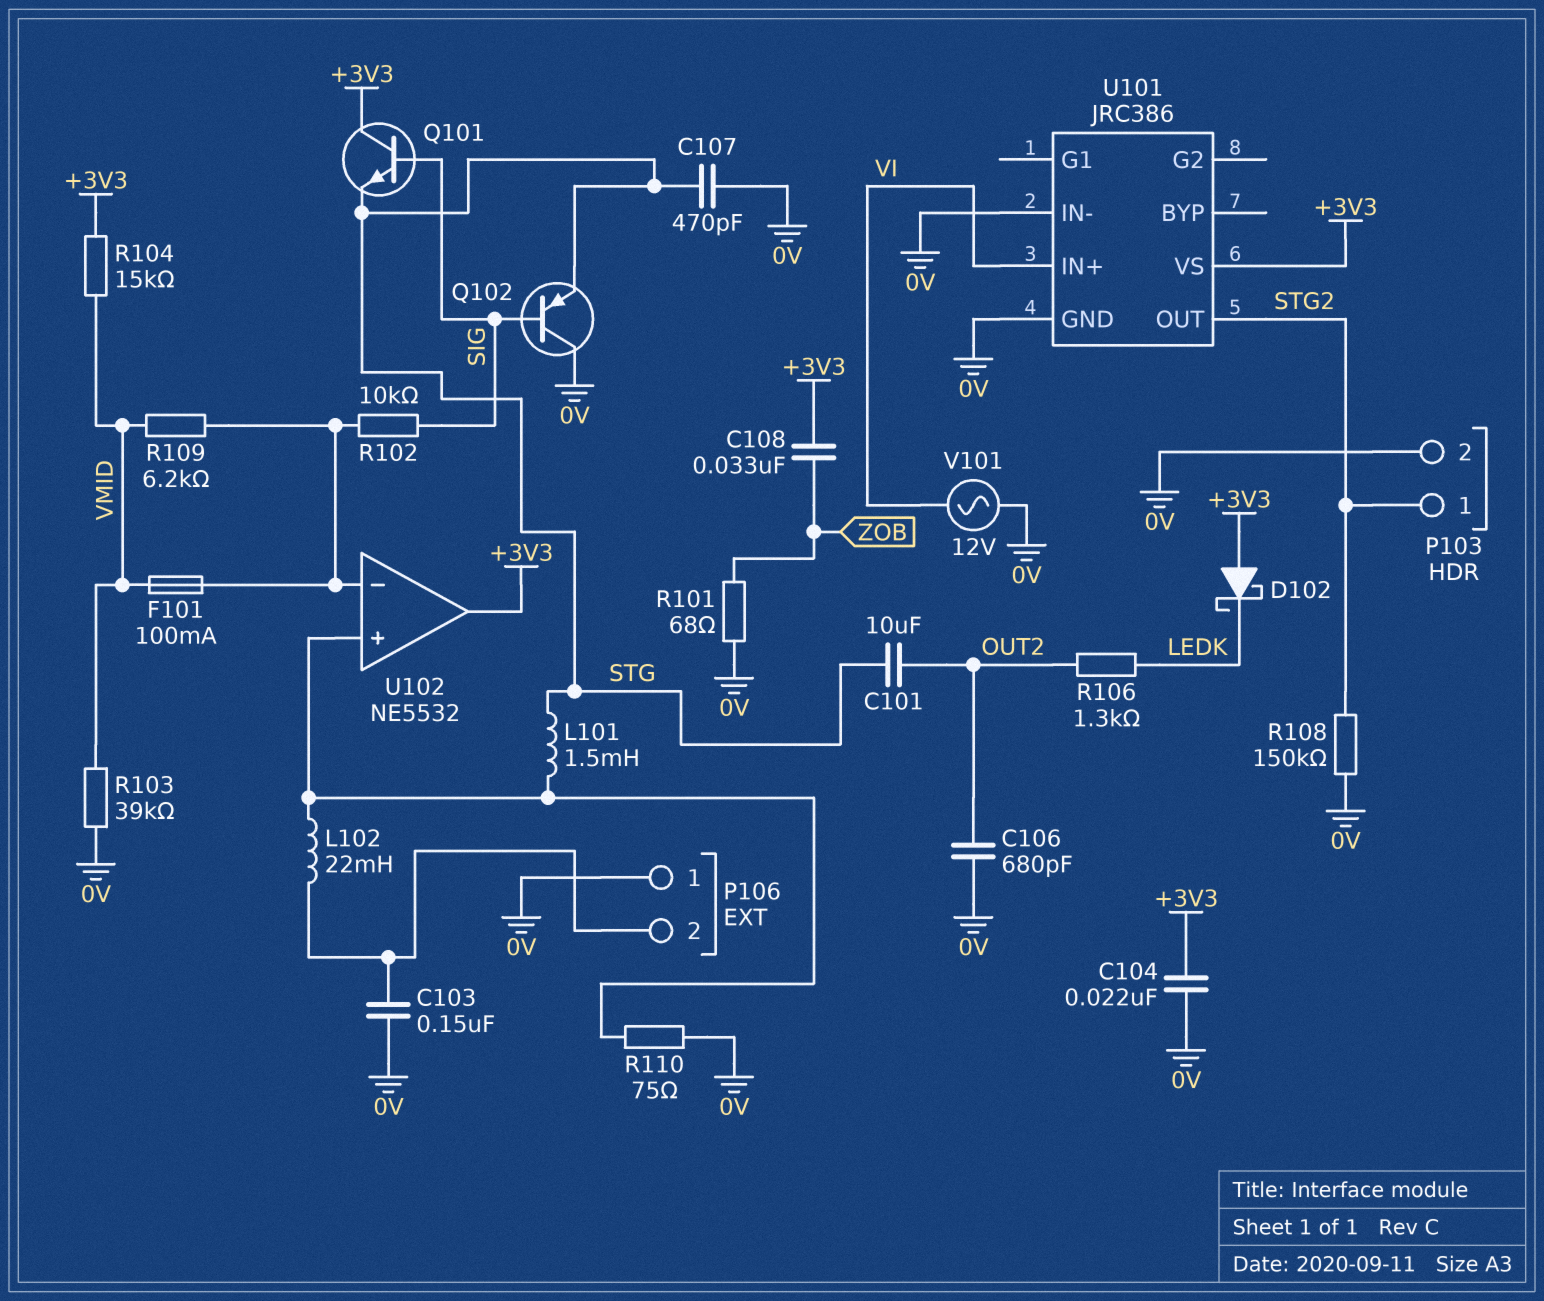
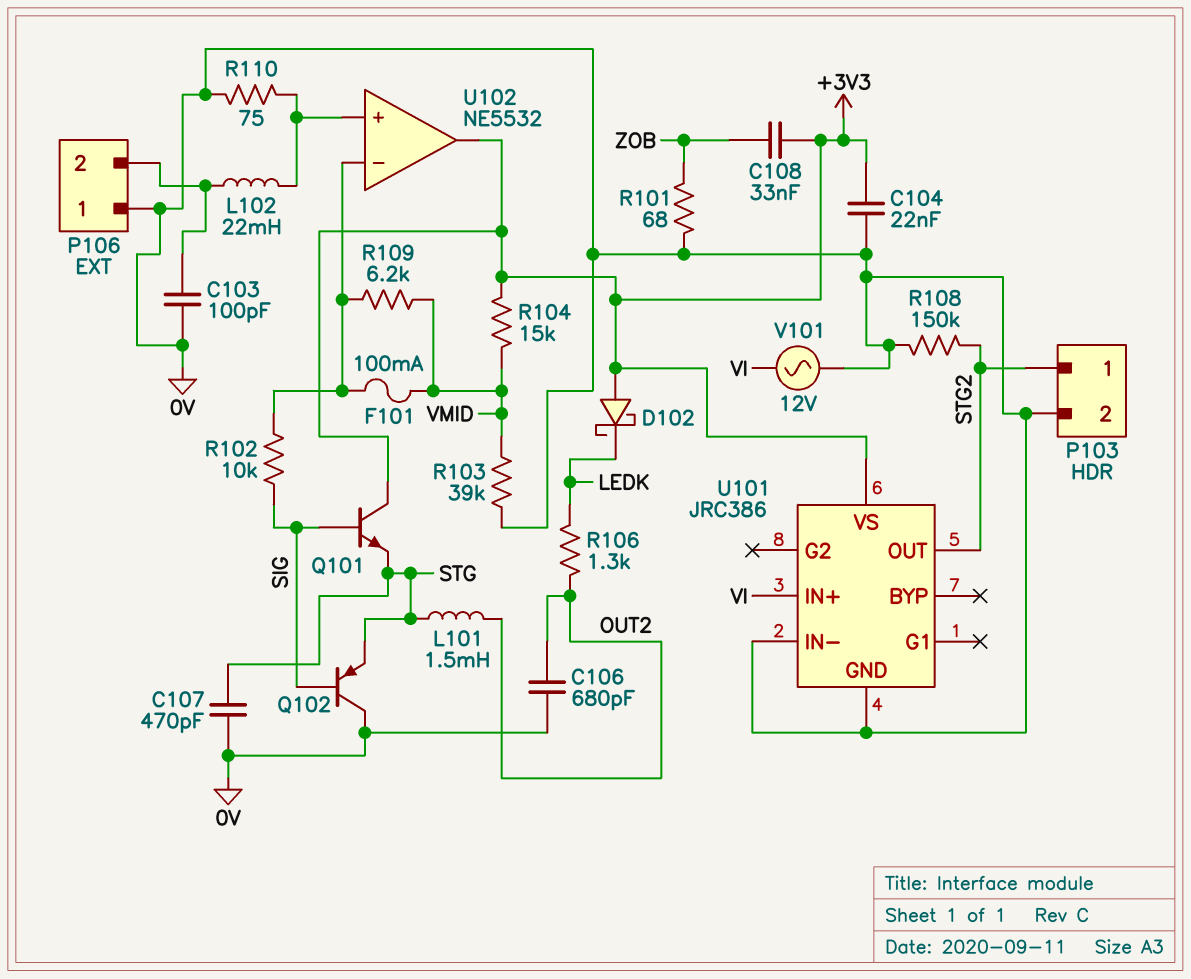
C101: 10uF (OUT2, STG) -> none
C103: 150nF (0V, P106/2) -> 100pF (0V, P106/2)
L101: 1.5mH (STG, U102/in+) -> 1.5mH (OUT2, STG)

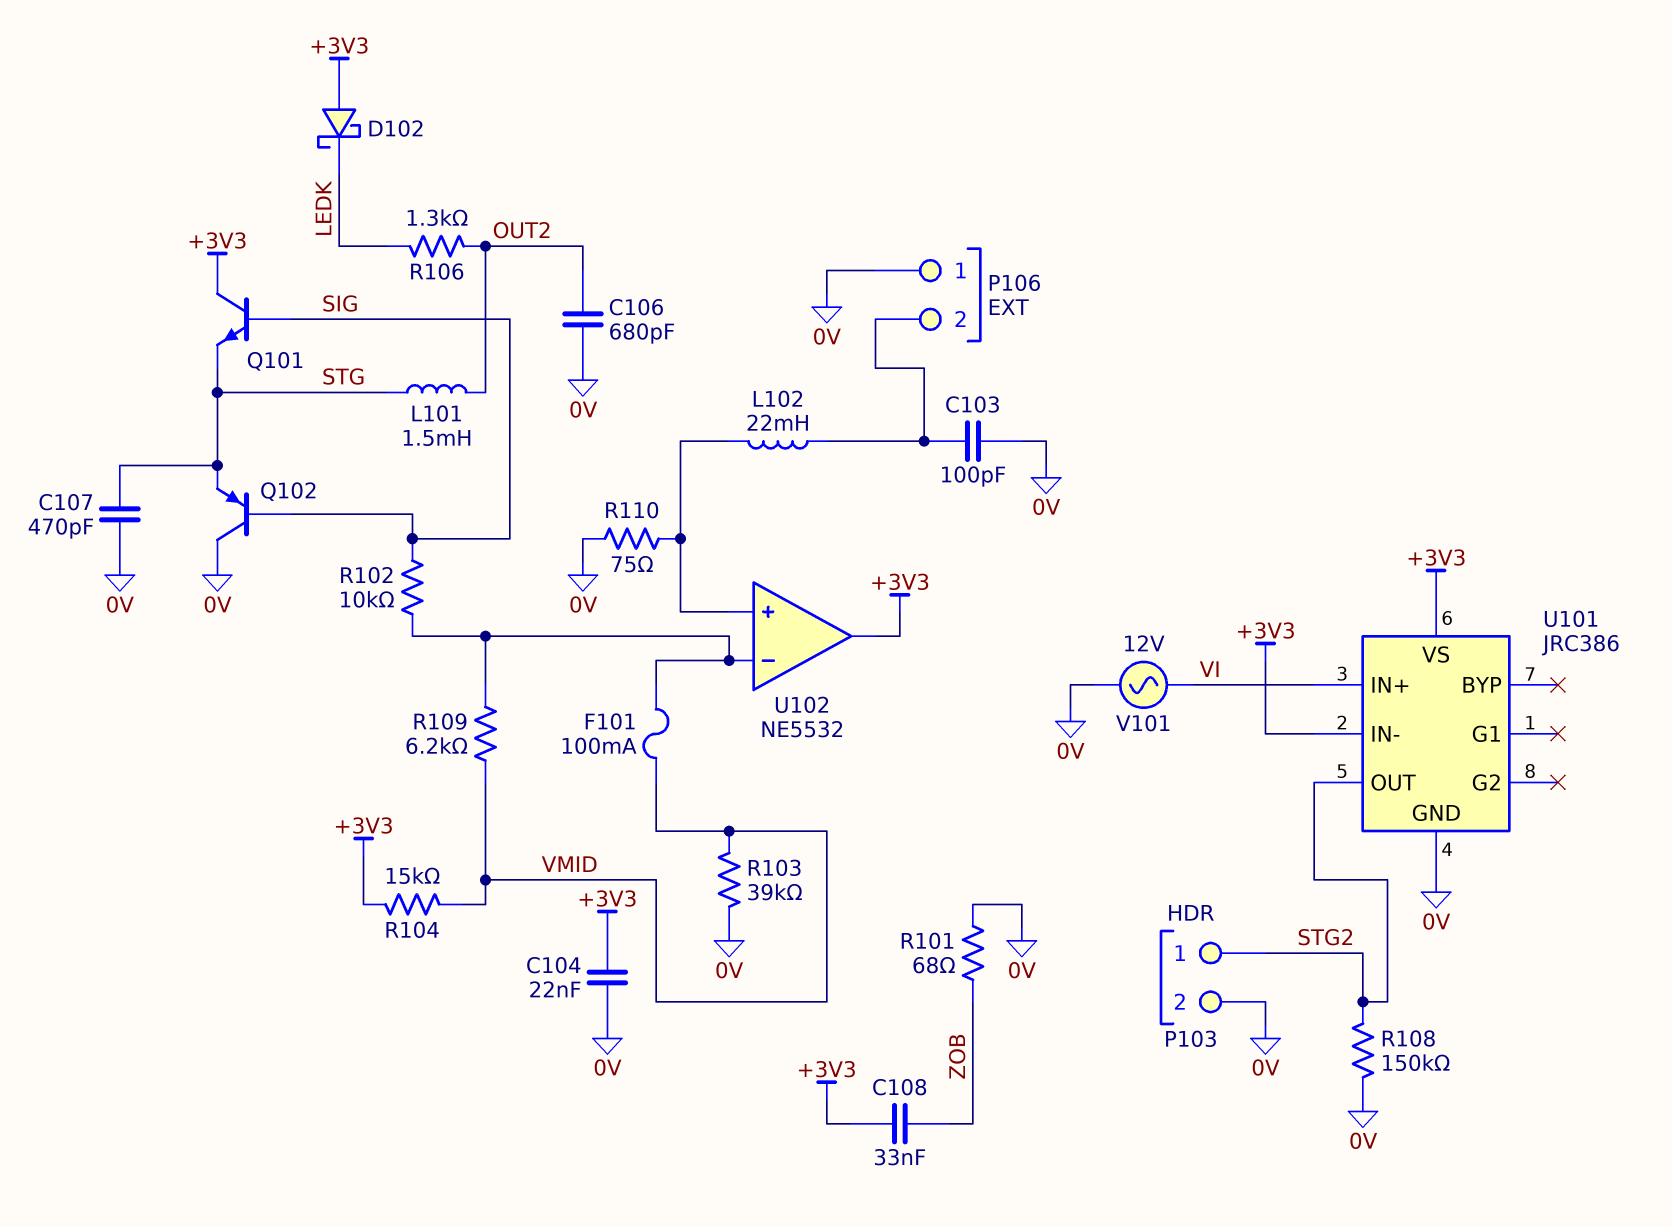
U101 pin IN-: 0V -> +3V3

